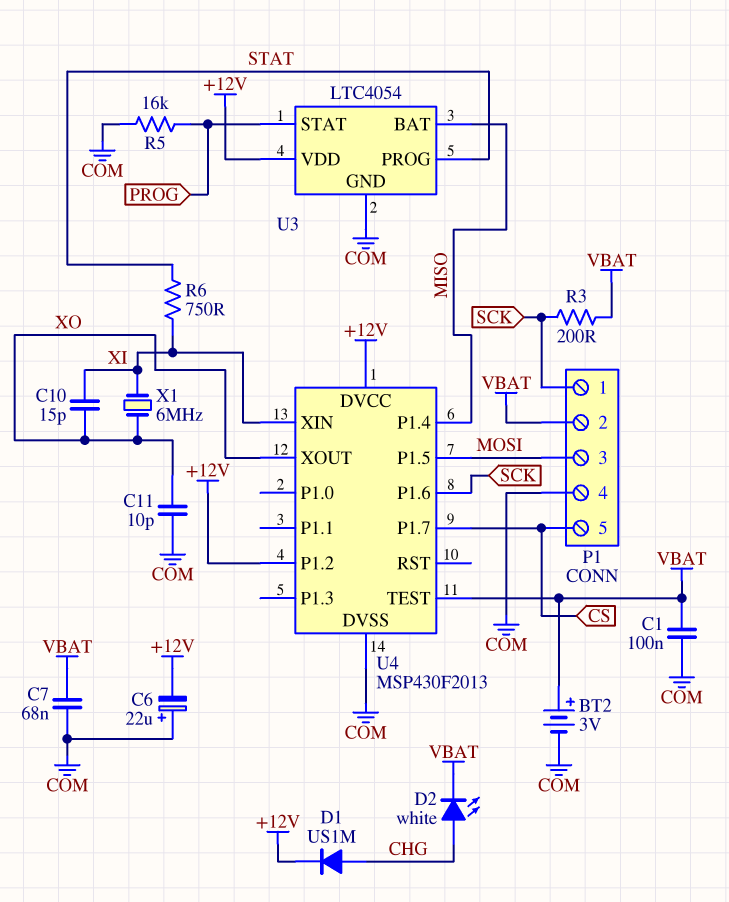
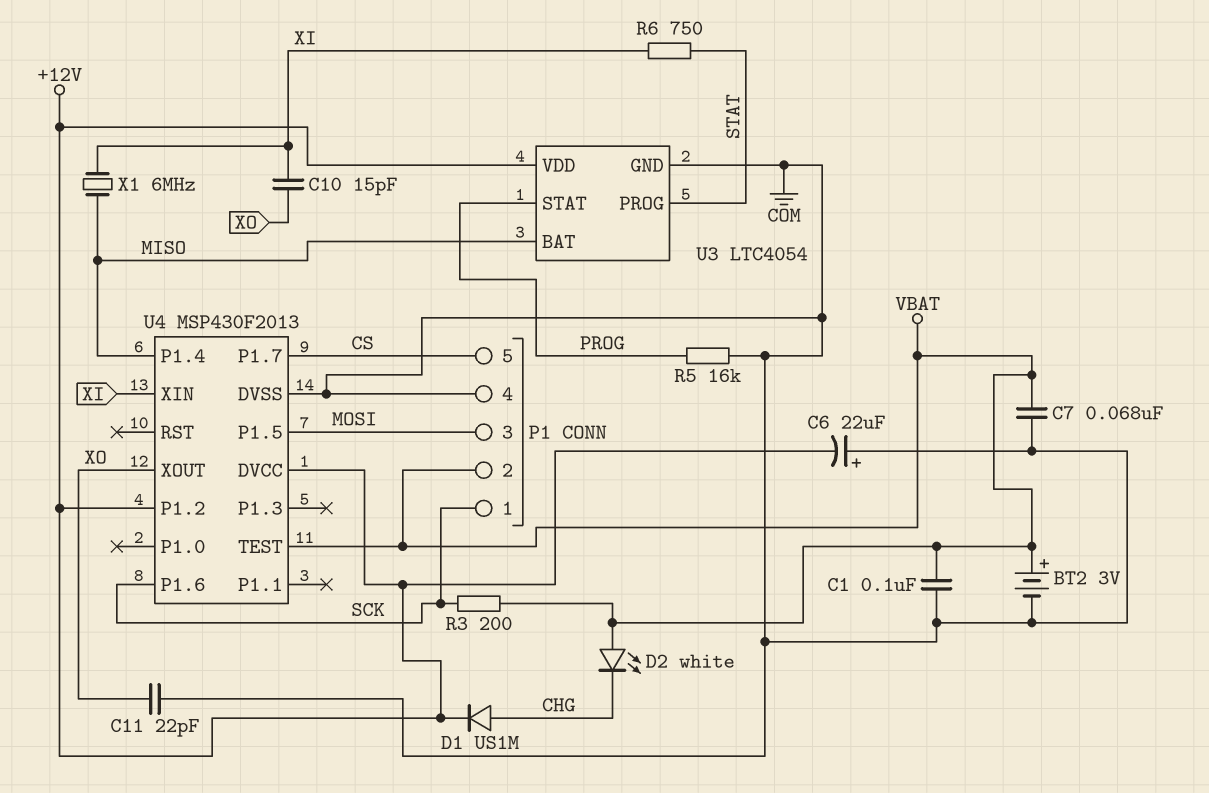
C11: 10pF (COM, XO) -> 22pF (COM, XO)
D2: LED white (A CHG, K VBAT) -> LED white (A VBAT, K CHG)
X1: 6MHz (XI, XO) -> 6MHz (MISO, XI)

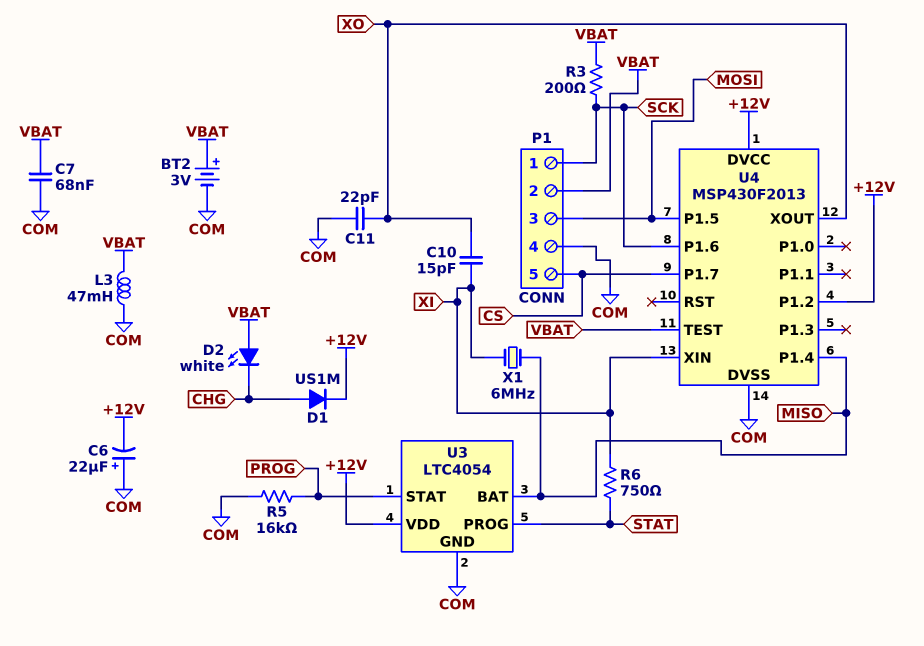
C1: 100nF (COM, VBAT) -> none
L3: none -> 47mH (COM, VBAT)

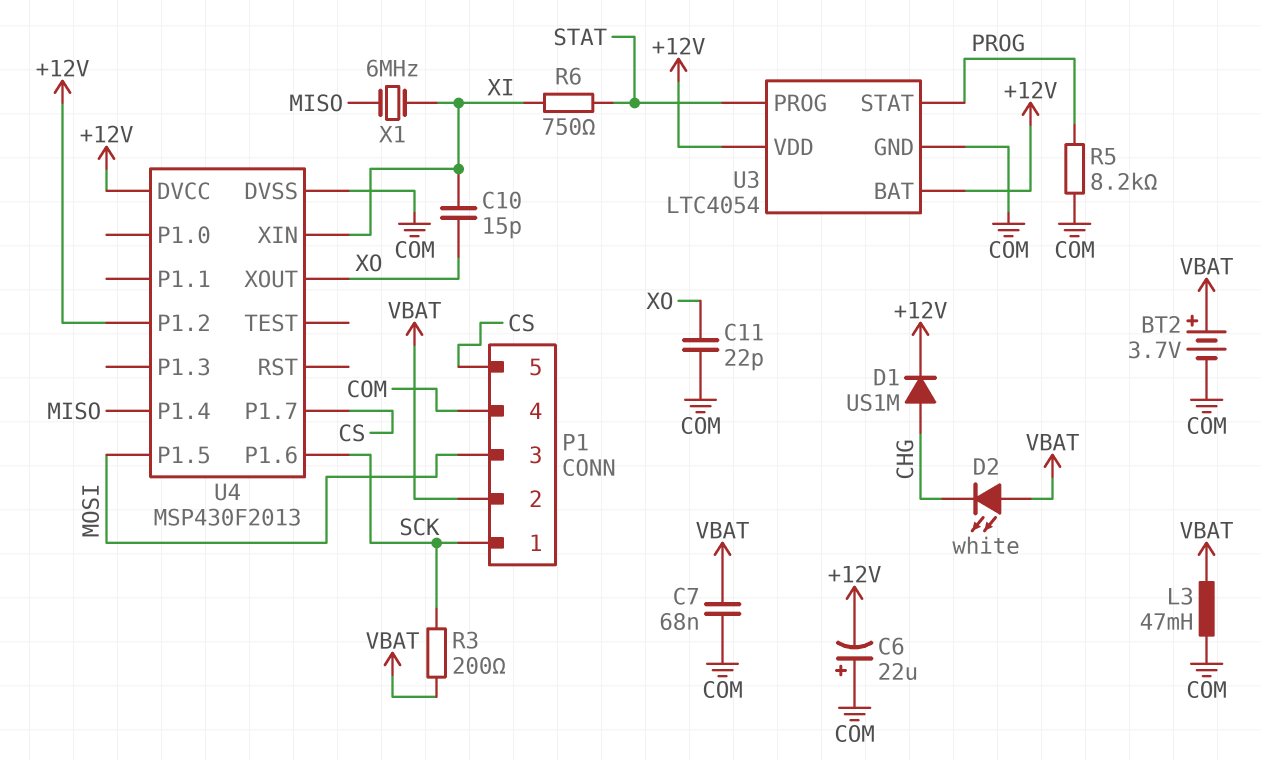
BT2: 3V (plus VBAT, minus COM) -> 3.7V (plus VBAT, minus COM)
R5: 16k (COM, PROG) -> 8.2k (COM, PROG)
U3 pin BAT: MISO -> +12V
U4 pin TEST: VBAT -> none

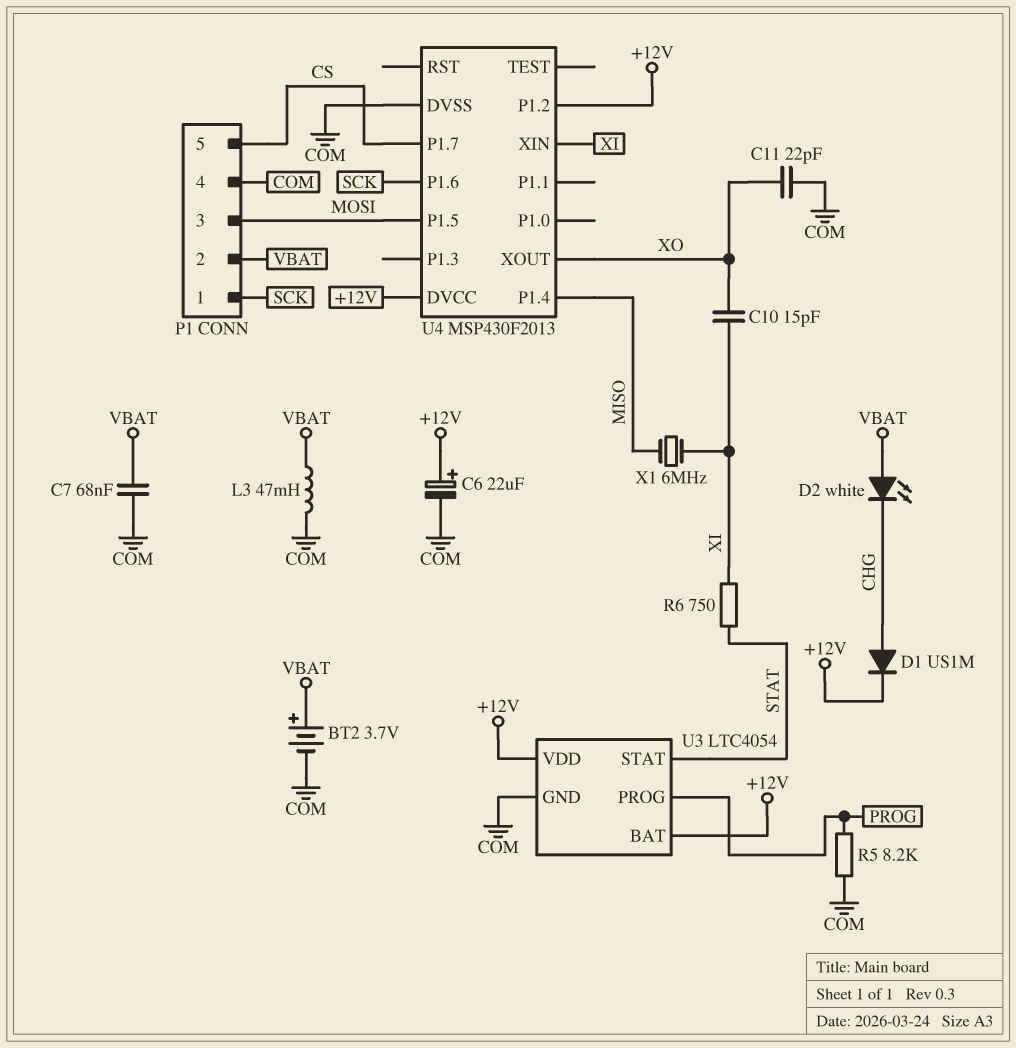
C6: 22uF (plus COM, minus +12V) -> 22uF (plus +12V, minus COM)
R3: 200 (SCK, VBAT) -> none
U3 pin PROG: STAT -> PROG
U3 pin STAT: PROG -> STAT

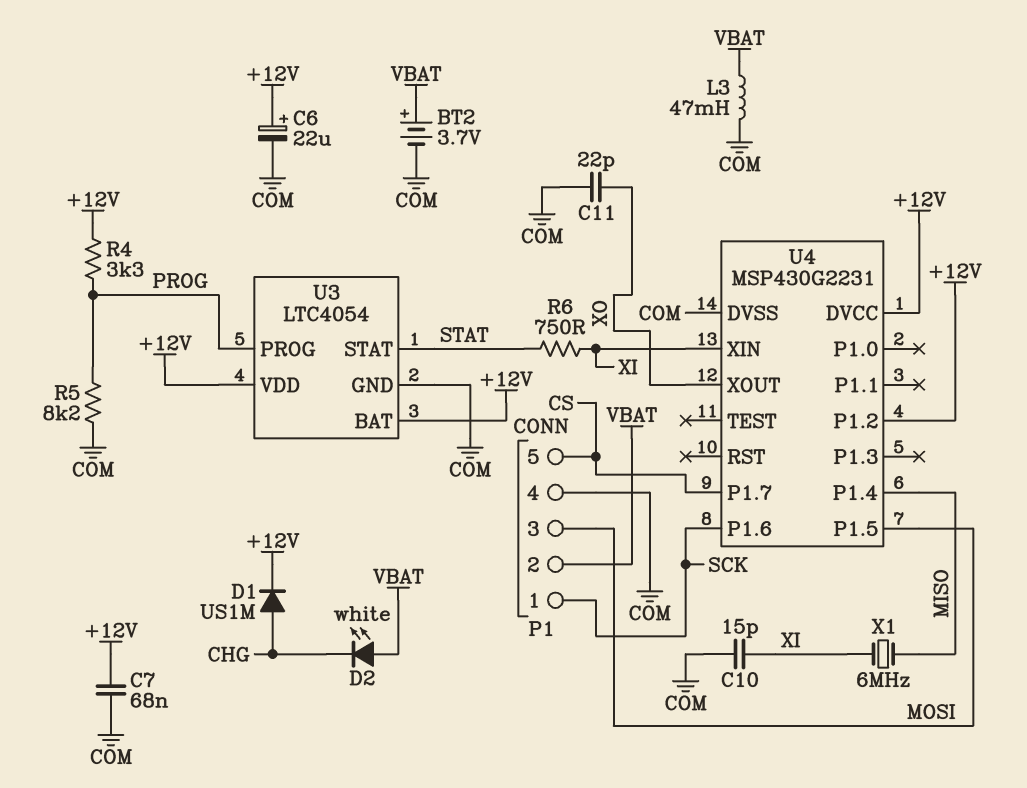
C7: 68nF (COM, VBAT) -> 68nF (+12V, COM)
C10: 15pF (XI, XO) -> 15pF (COM, XI)
R4: none -> 3.3k (+12V, PROG)
U4: MSP430F2013 -> MSP430G2231

